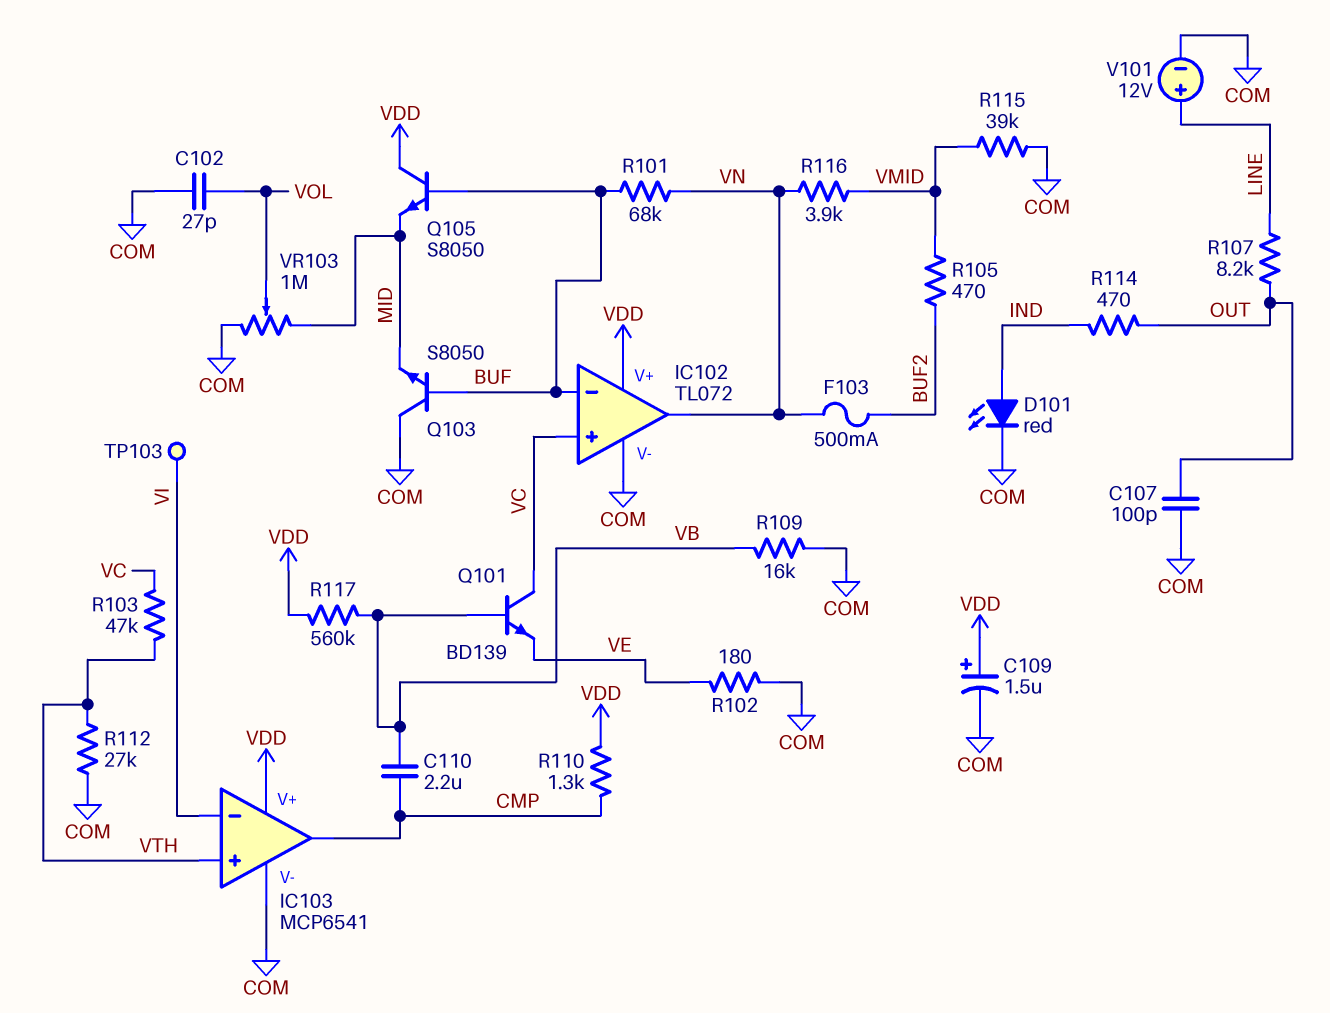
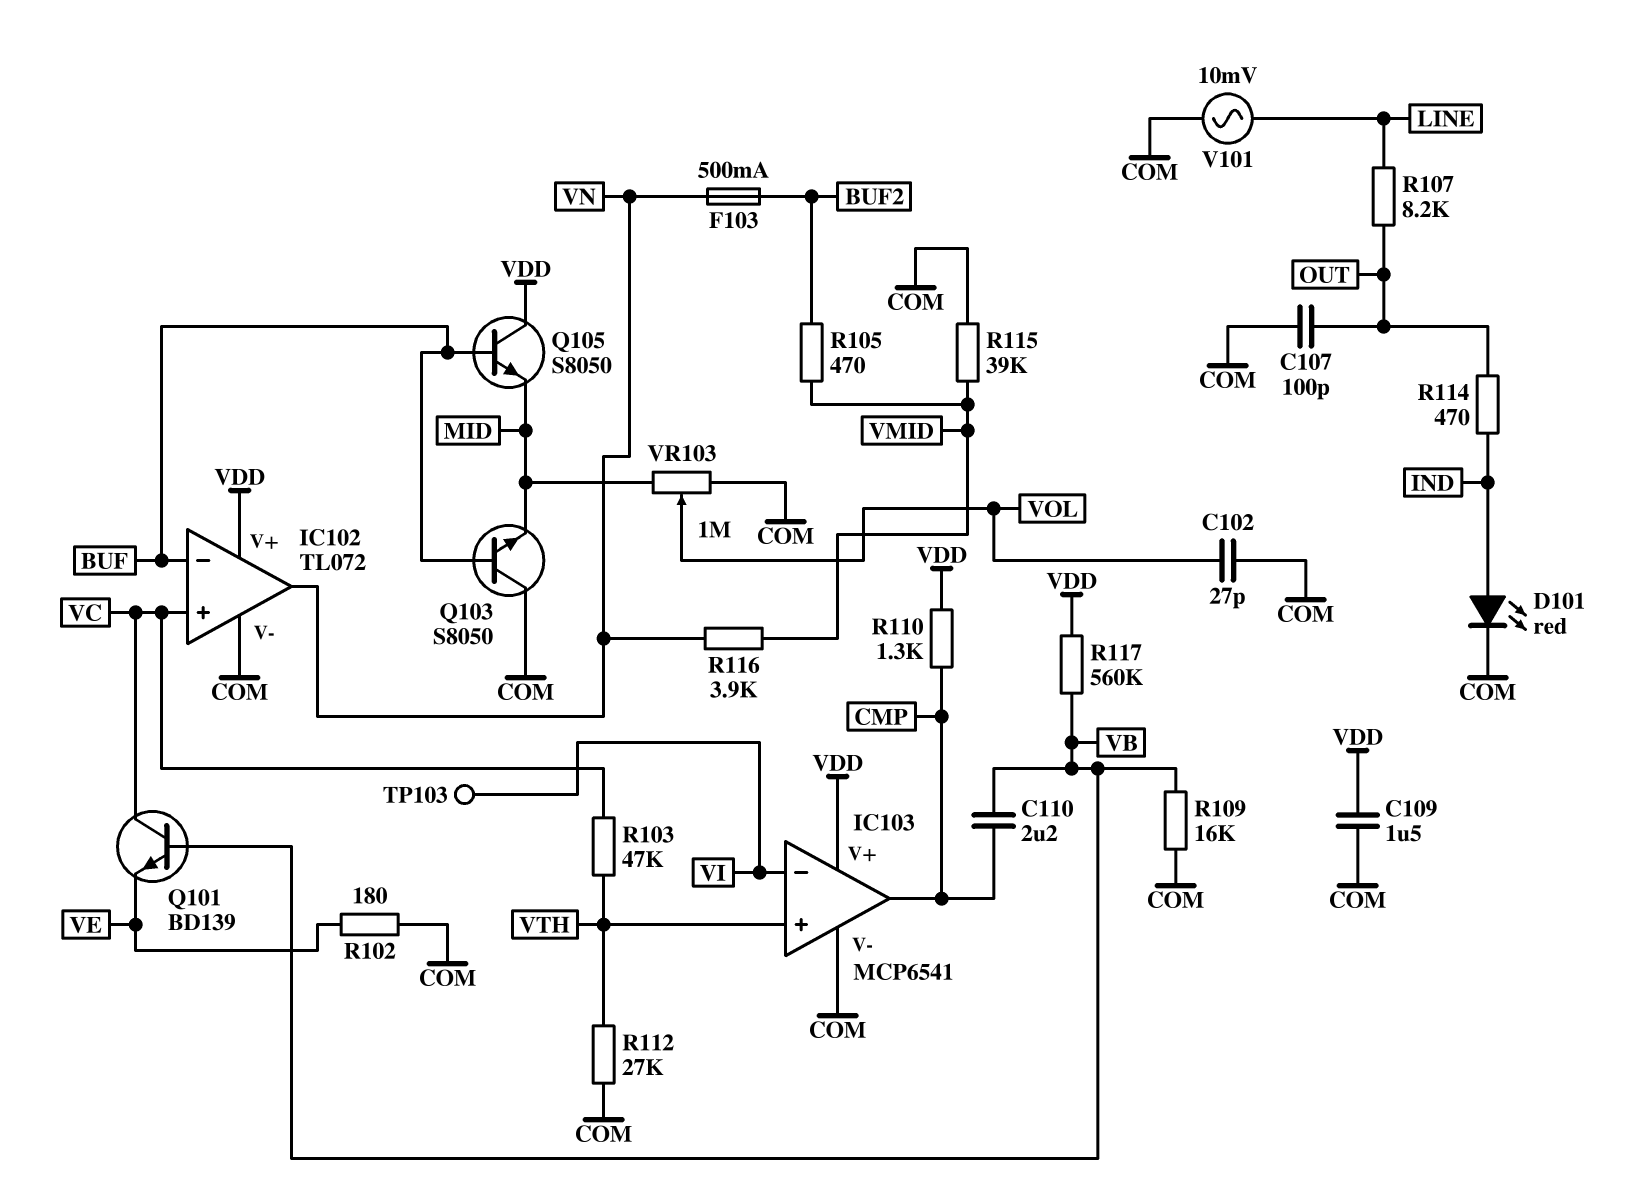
C109: 1.5uF (plus VDD, minus COM) -> 1.5uF (COM, VDD)
R101: 68k (BUF, VN) -> none
V101: 12V (plus LINE, minus COM) -> AC 10mV (COM, LINE)

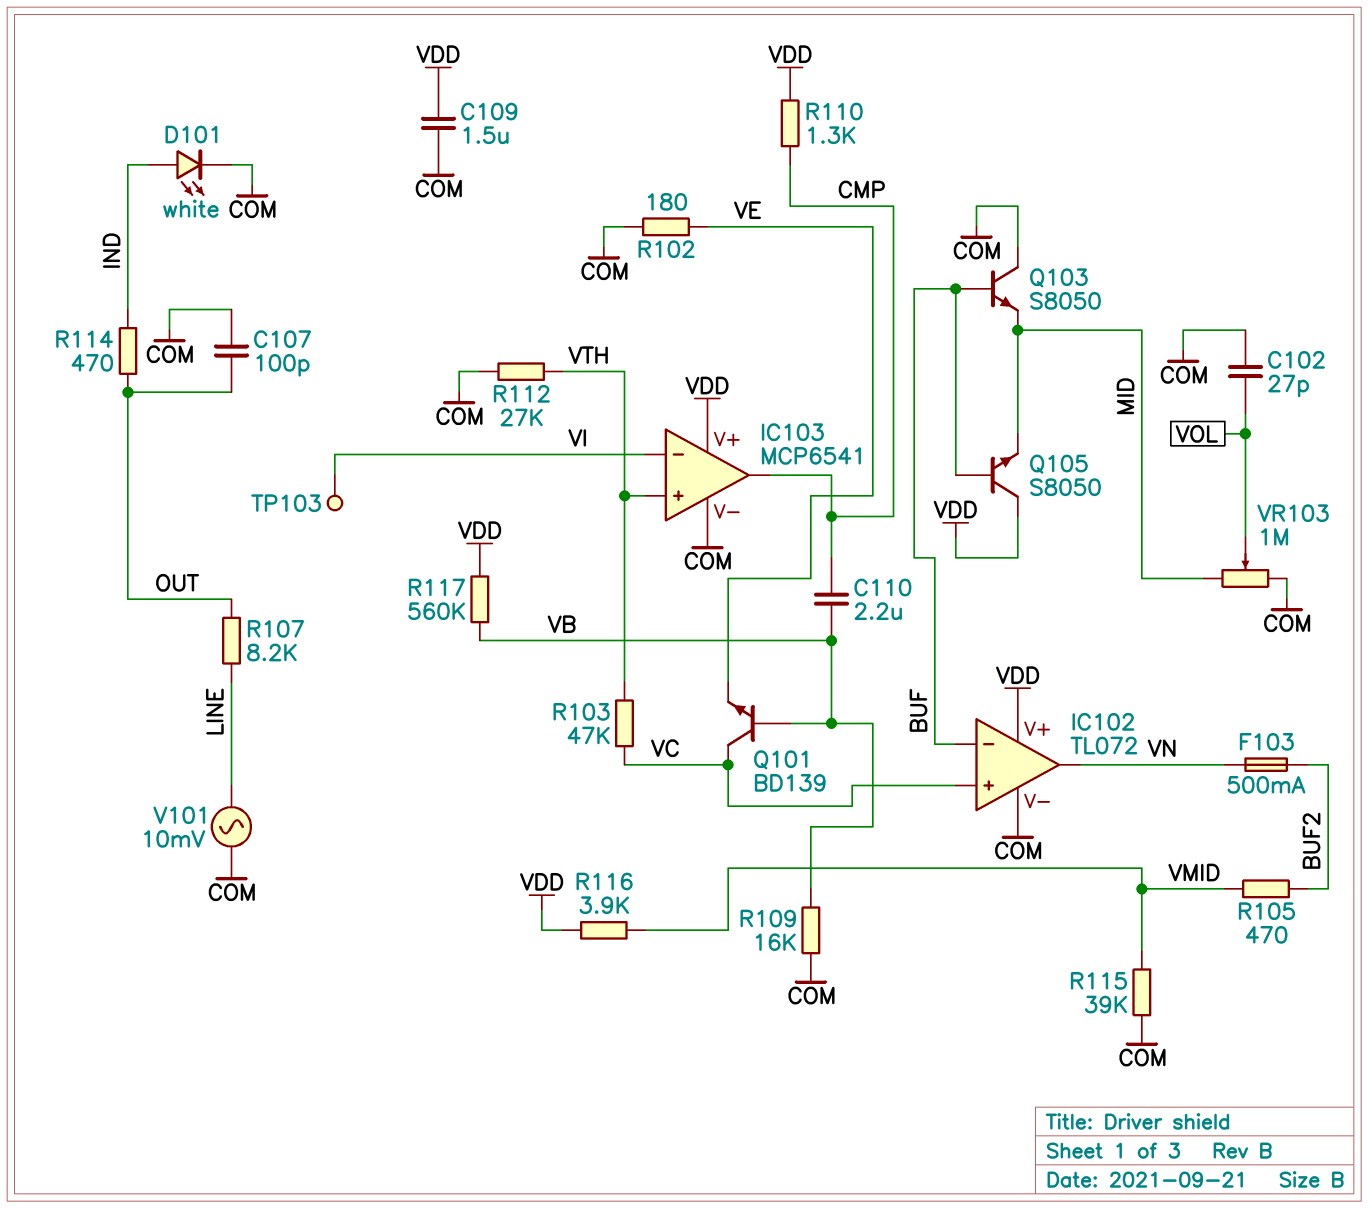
D101: LED red (A IND, K COM) -> LED white (A IND, K COM)
R116: 3.9k (VMID, VN) -> 3.9k (VDD, VMID)

